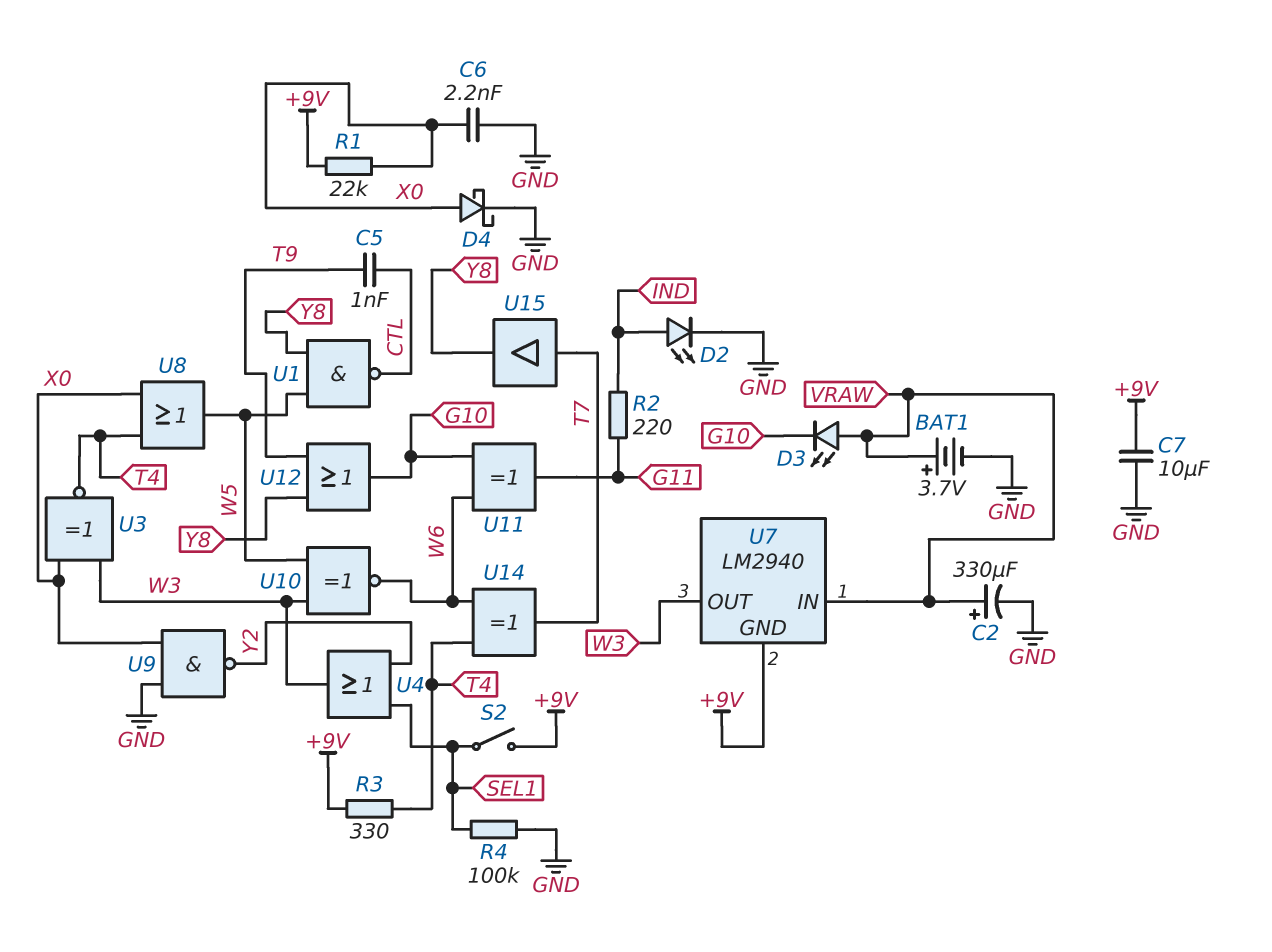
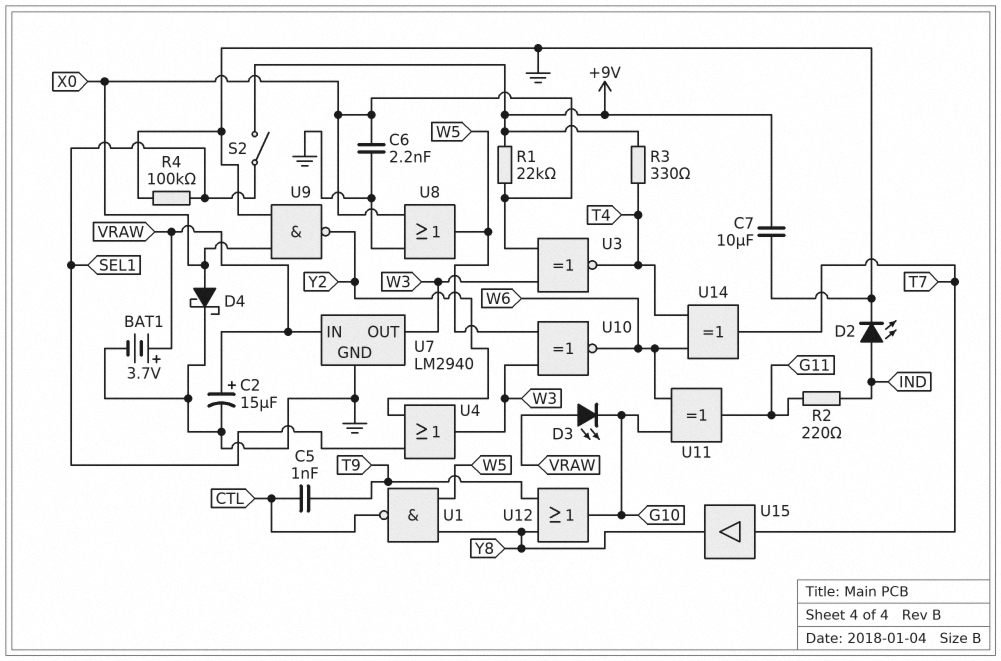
C2: 330uF (plus VRAW, minus GND) -> 15uF (plus VRAW, minus GND)
U7 pin GND: +9V -> GND
U8: OR (in T4, in X0, out W5) -> OR (in GND, in X0, out W5)

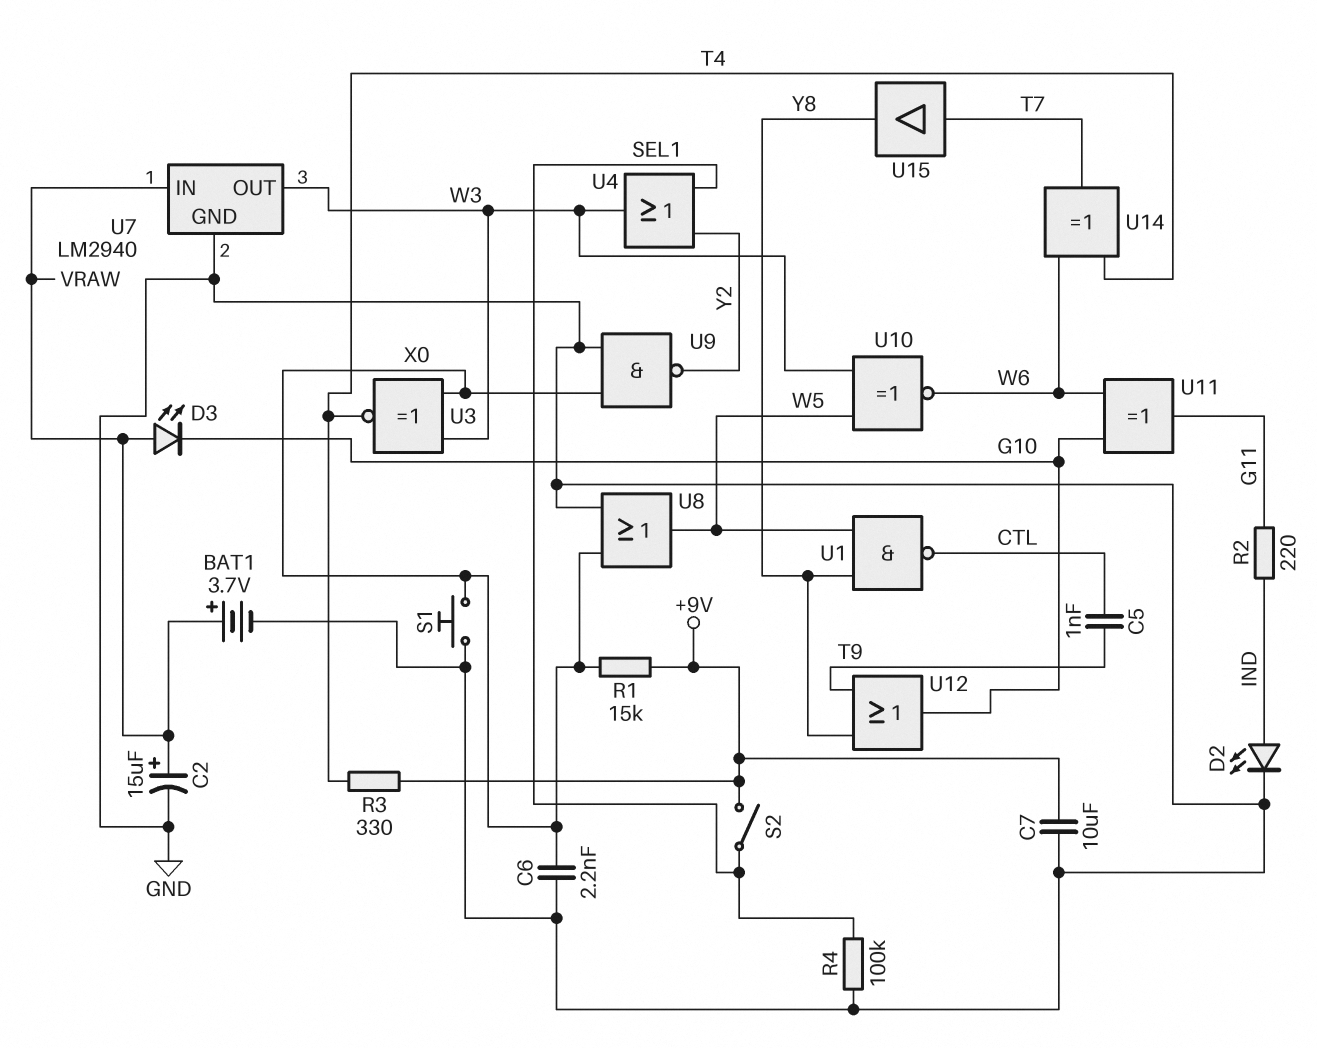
D4: schottky (A X0, K GND) -> none
R1: 22k (+9V, X0) -> 15k (+9V, X0)
S1: none -> button (GND, X0)

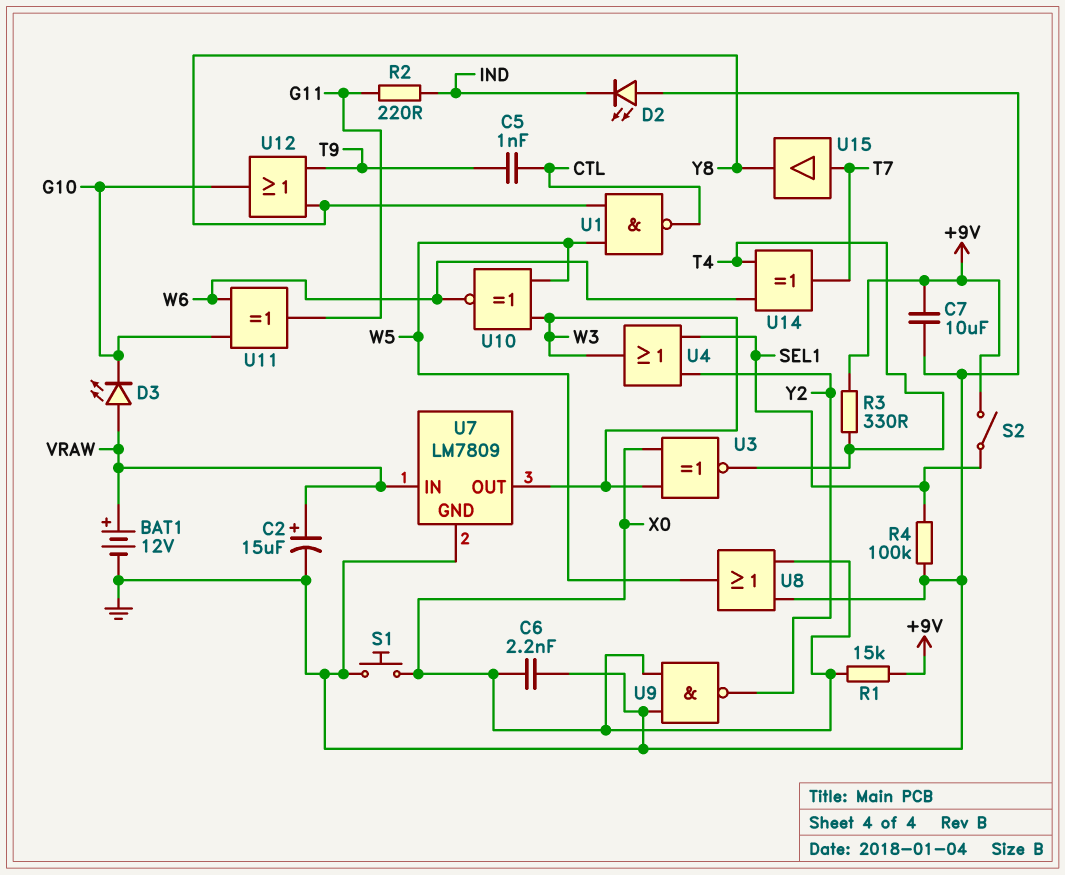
BAT1: 3.7V (plus VRAW, minus GND) -> 12V (plus VRAW, minus GND)
D2: LED (A IND, K GND) -> LED (A GND, K IND)
U7: LM2940 -> LM7809

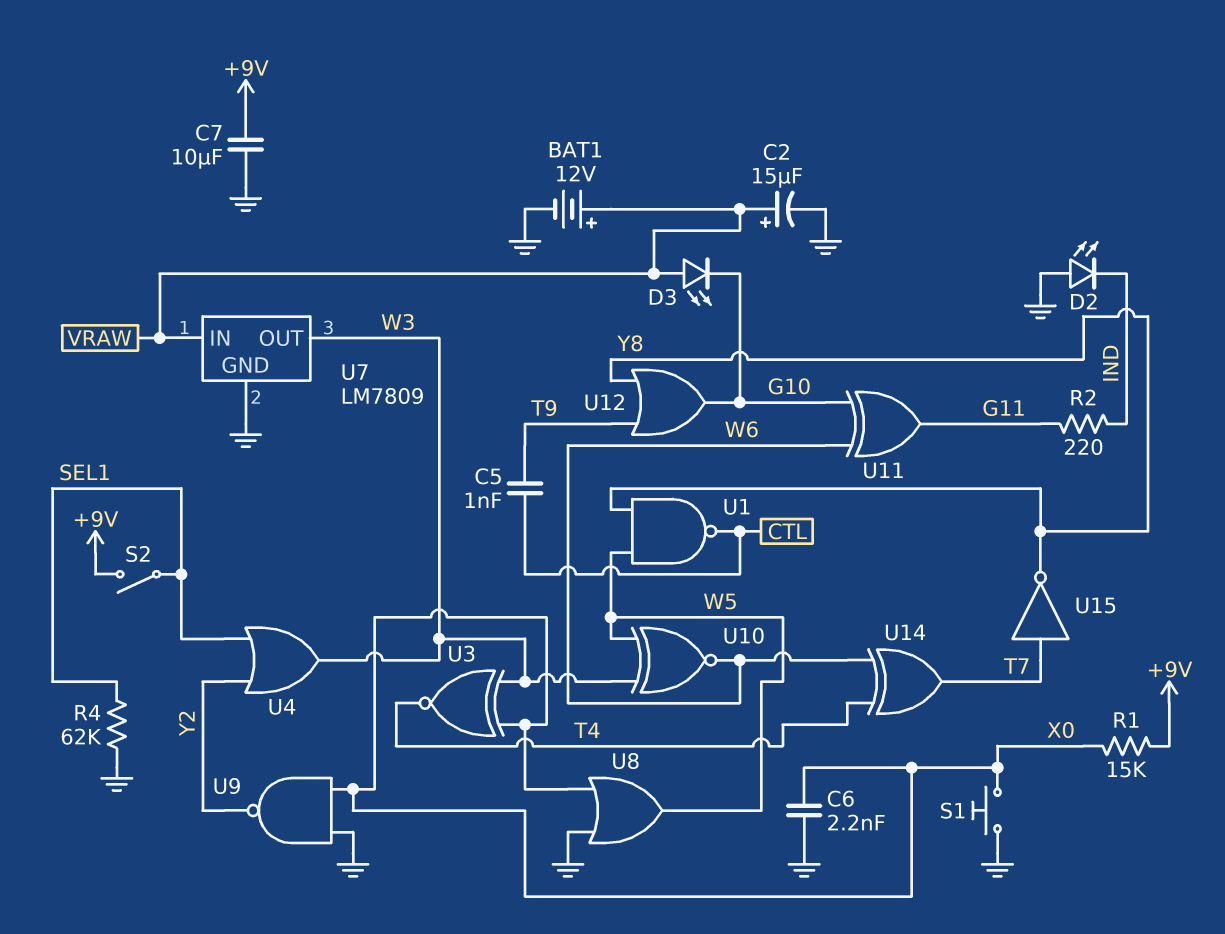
R3: 330 (+9V, T4) -> none
R4: 100k (GND, SEL1) -> 62k (GND, SEL1)
U15: buffer (in T7, out Y8) -> NOT (in T7, out Y8)

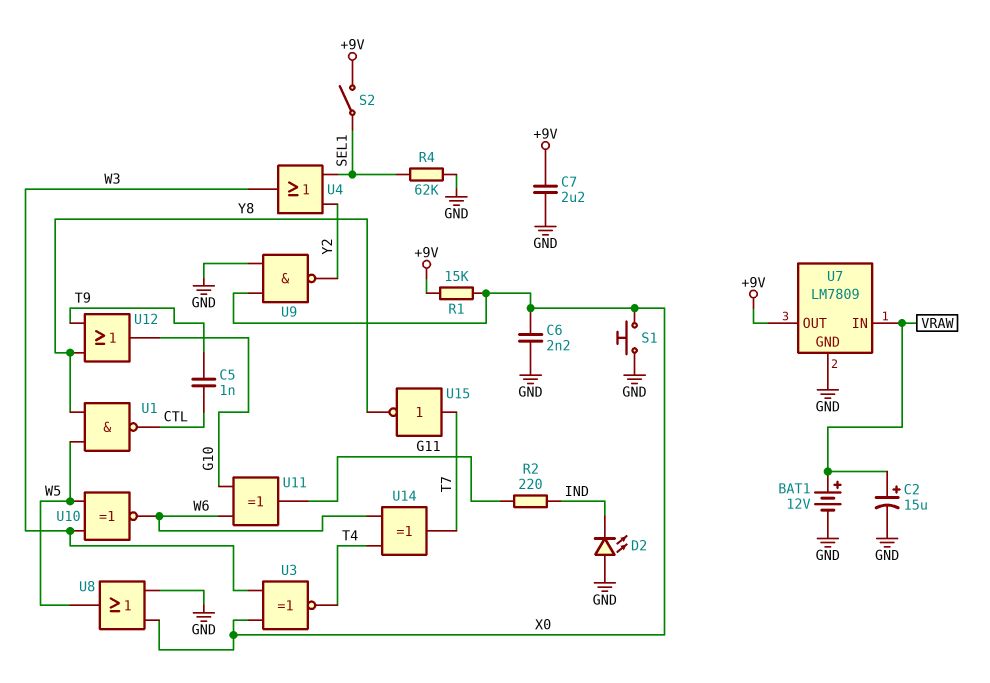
C7: 10uF (+9V, GND) -> 2.2uF (+9V, GND)
D3: LED (A VRAW, K G10) -> none
U7 pin OUT: W3 -> +9V

